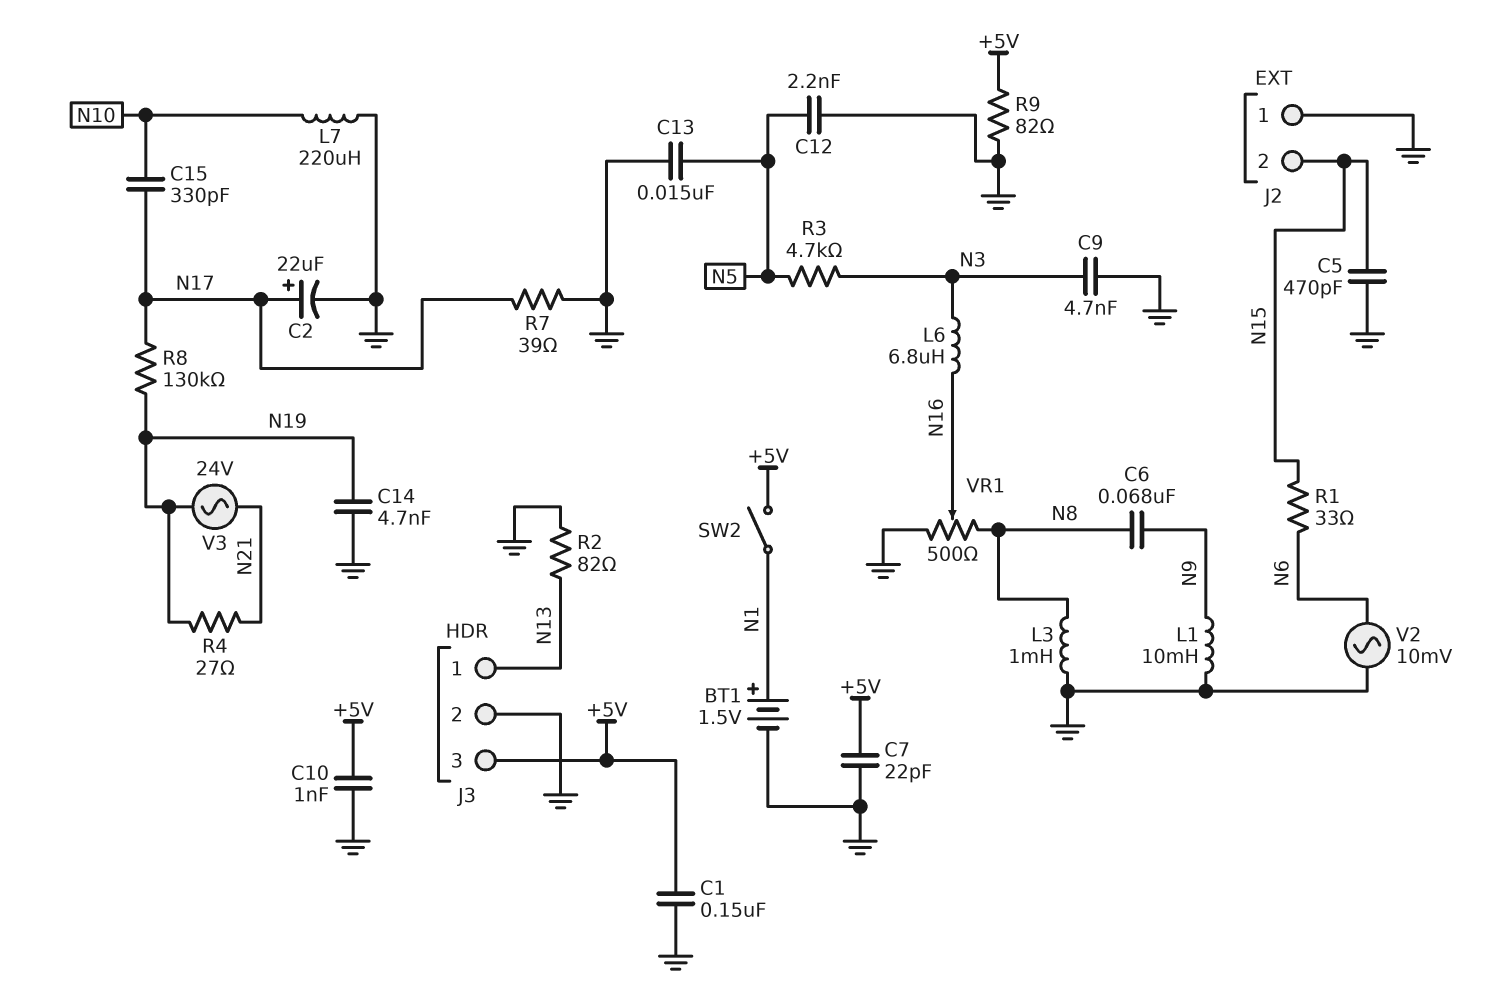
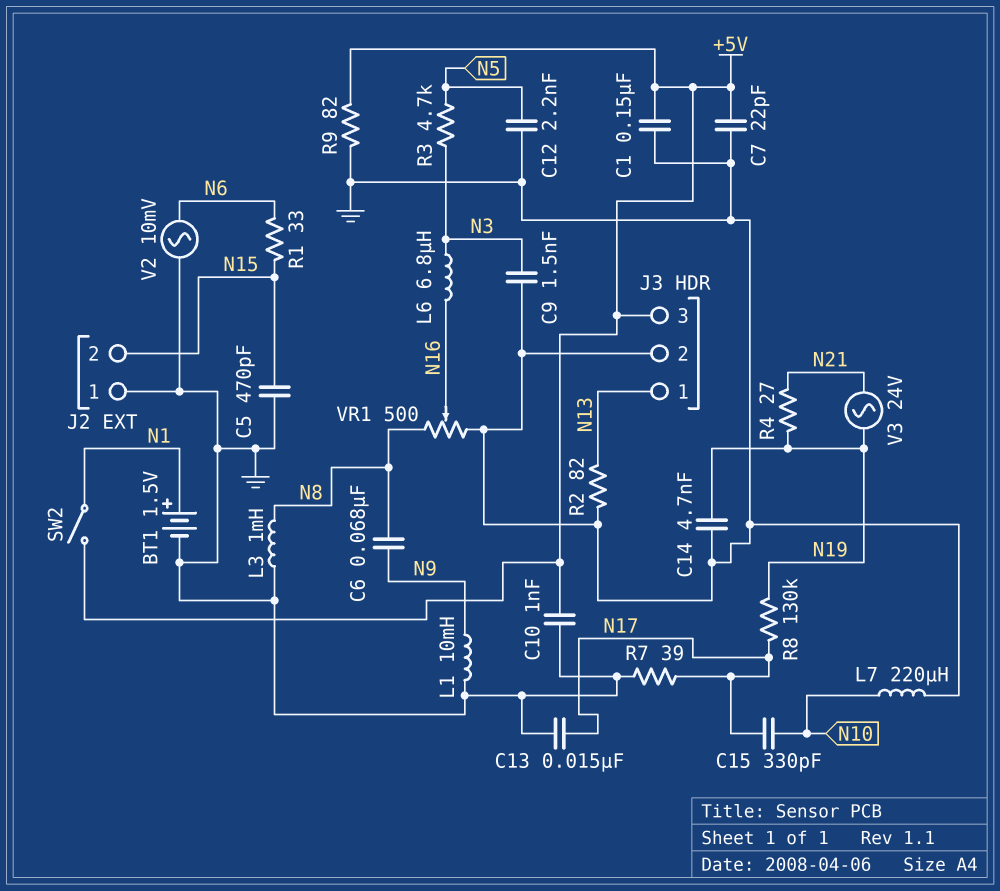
C2: 22uF (plus N17, minus GND) -> none
C9: 4.7nF (GND, N3) -> 1.5nF (GND, N3)
C13: 15nF (GND, N5) -> 15nF (GND, N17)

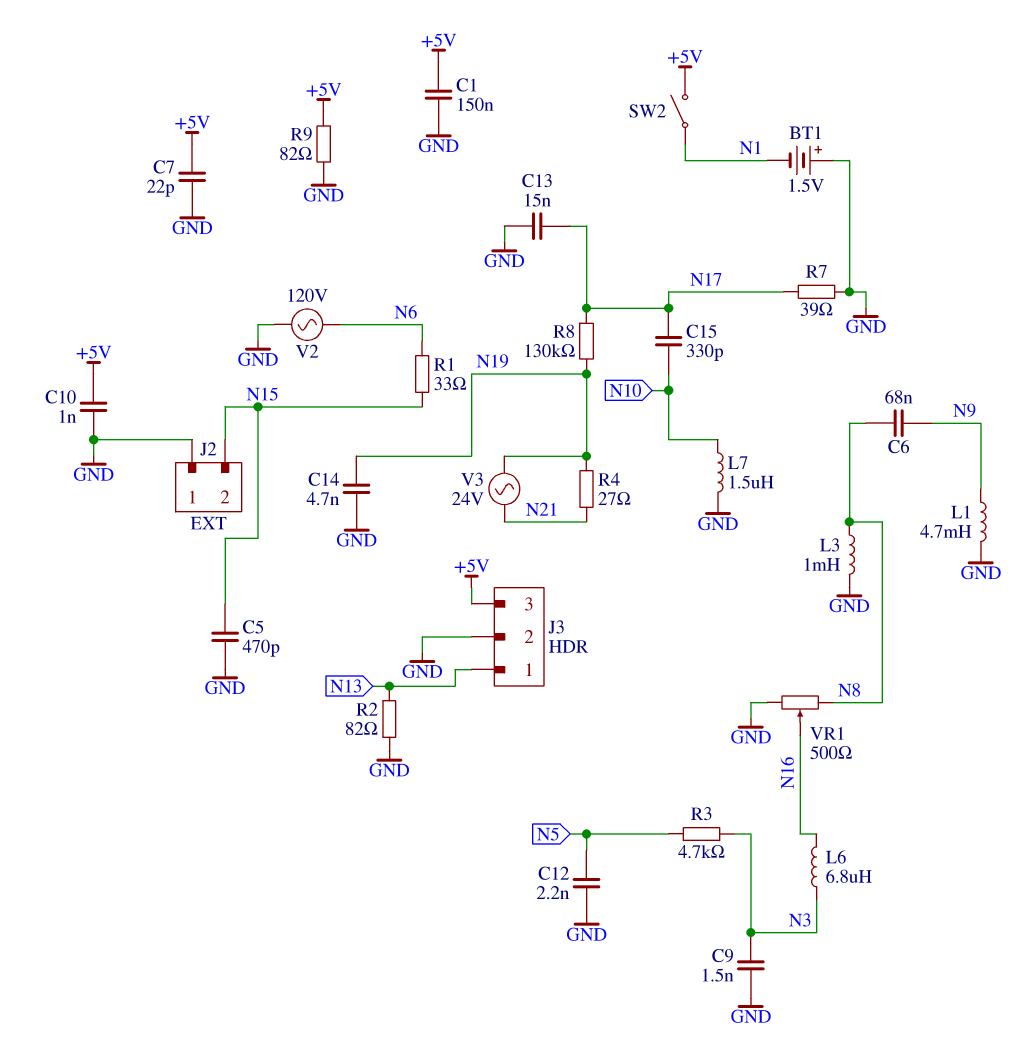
BT1: 1.5V (plus N1, minus GND) -> 1.5V (plus GND, minus N1)
L1: 10mH (GND, N9) -> 4.7mH (GND, N9)
L7: 220uH (GND, N10) -> 1.5uH (GND, N10)
V2: AC 10mV (GND, N6) -> AC 120V (GND, N6)

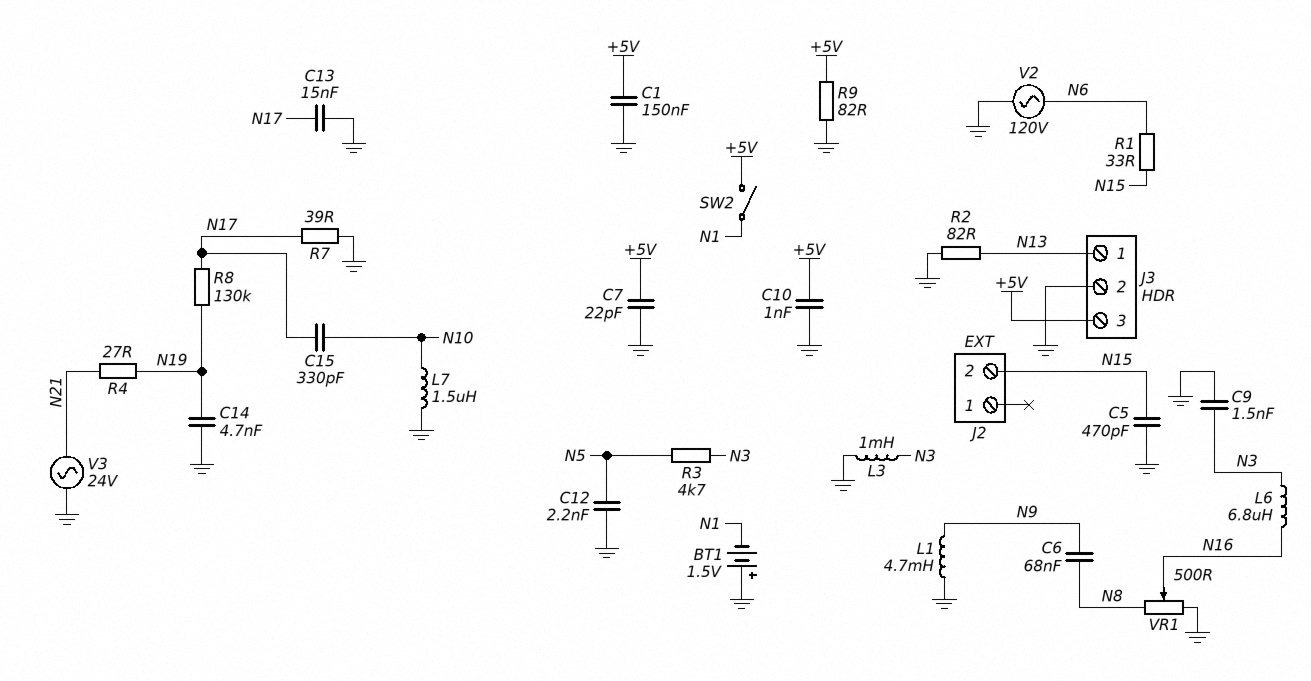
J2 pin 1: GND -> none
L3: 1mH (GND, N8) -> 1mH (GND, N3)
V3: AC 24V (N19, N21) -> AC 24V (GND, N21)

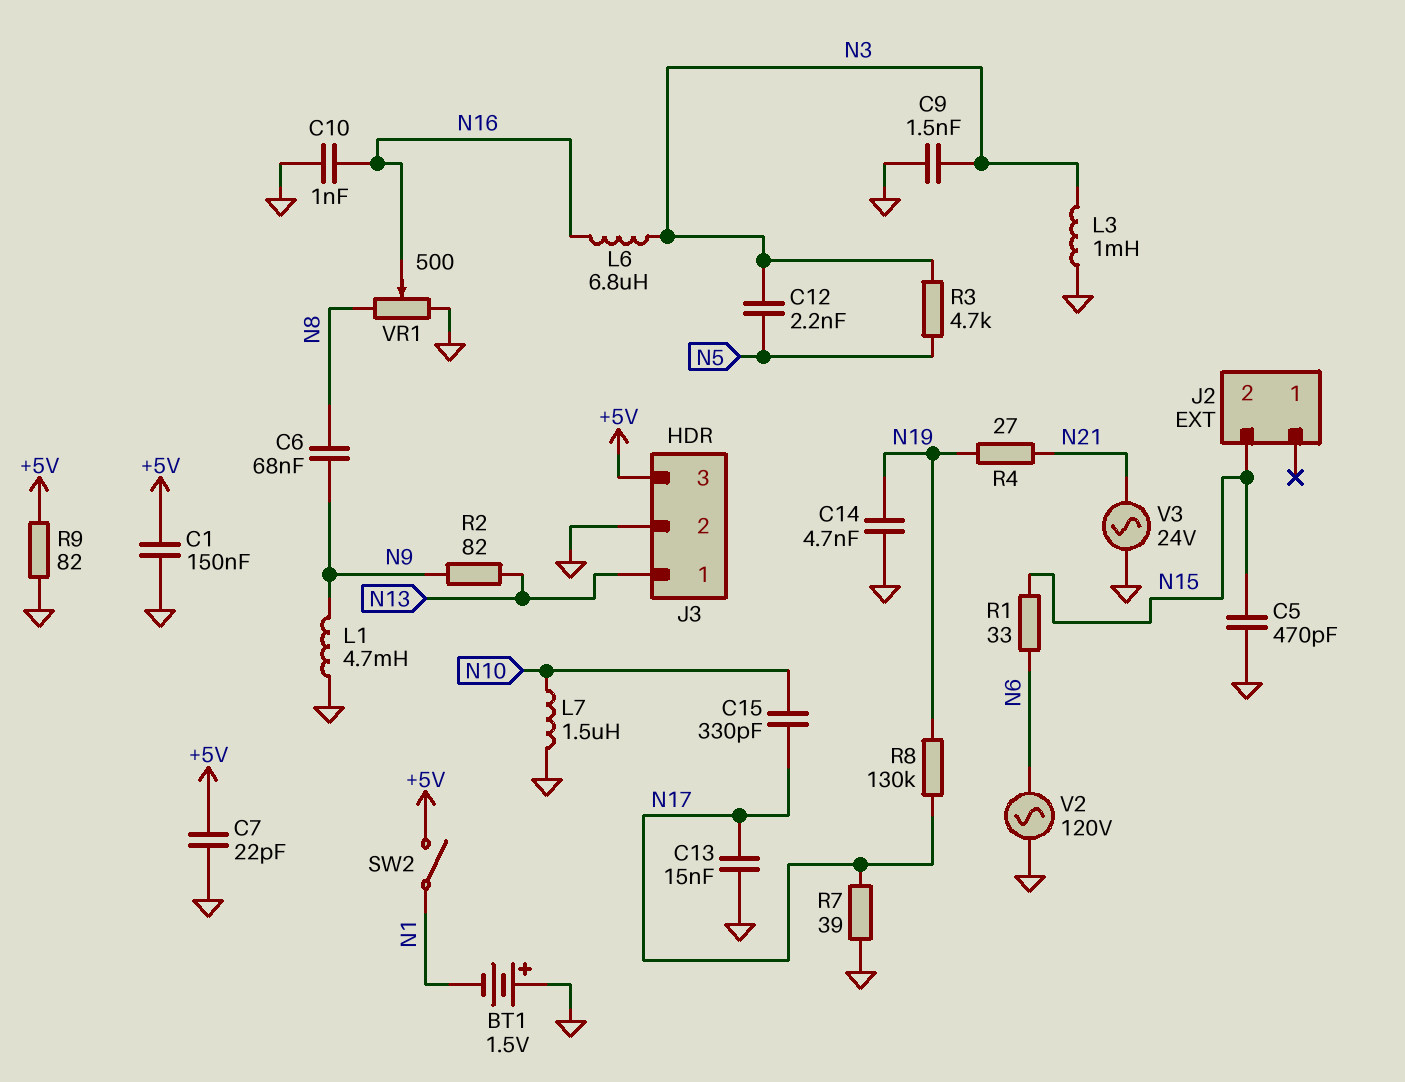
C10: 1nF (+5V, GND) -> 1nF (GND, N16)
C12: 2.2nF (GND, N5) -> 2.2nF (N3, N5)
R2: 82 (GND, N13) -> 82 (N9, N13)

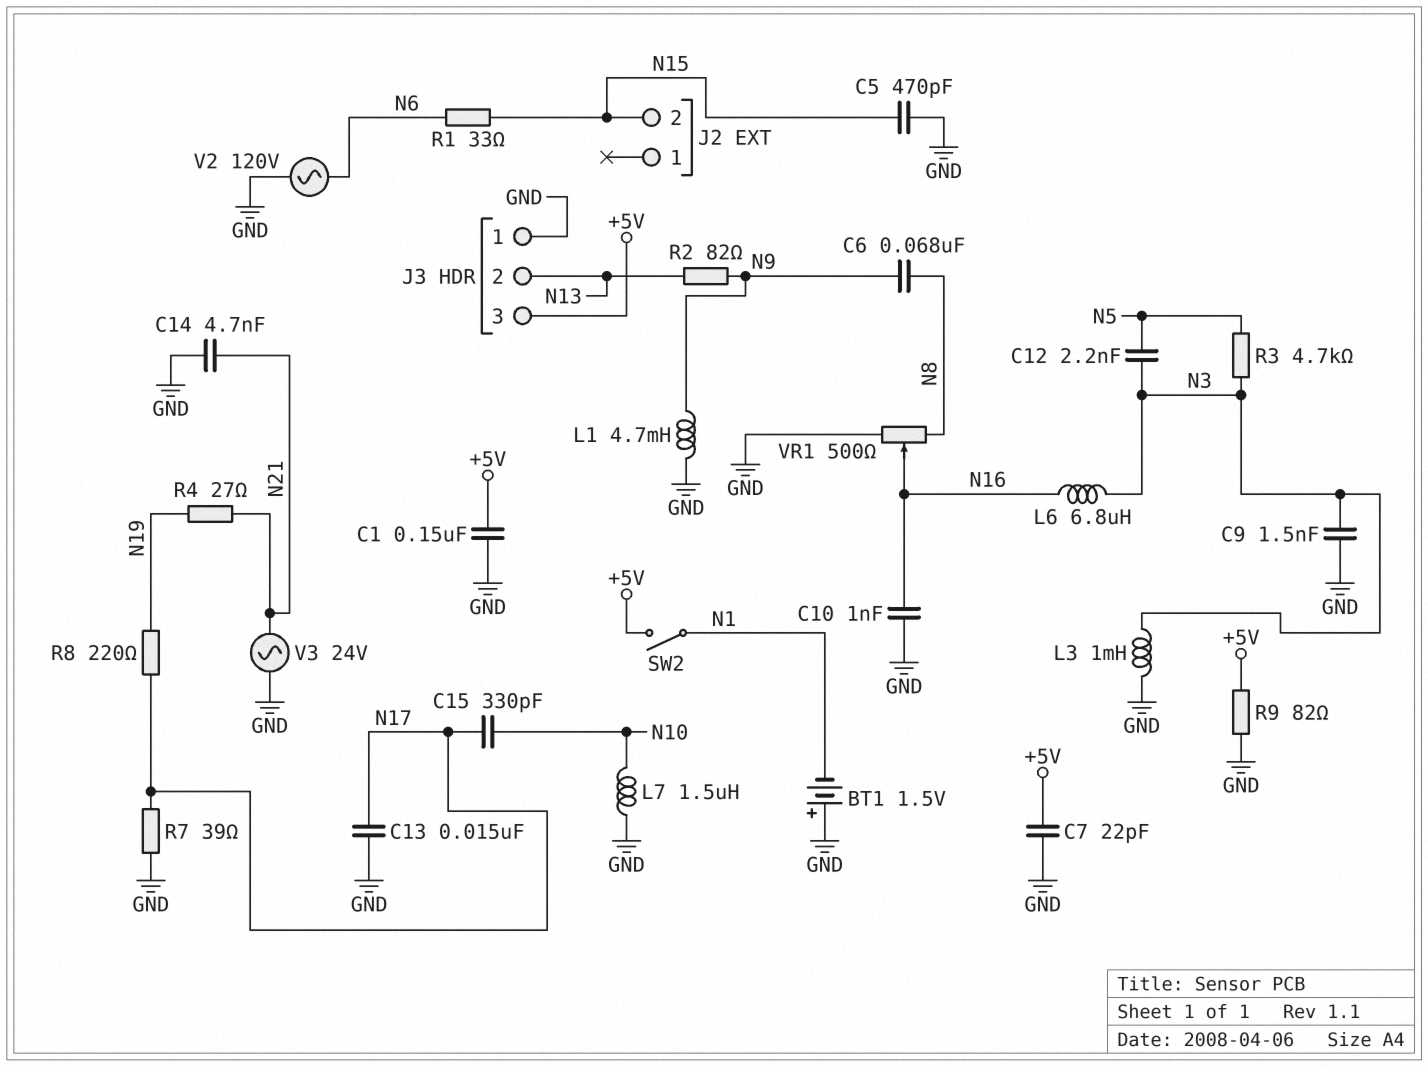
C14: 4.7nF (GND, N19) -> 4.7nF (GND, N21)
J3 pin 1: N13 -> GND
J3 pin 2: GND -> N13
R8: 130k (N17, N19) -> 220 (N17, N19)

